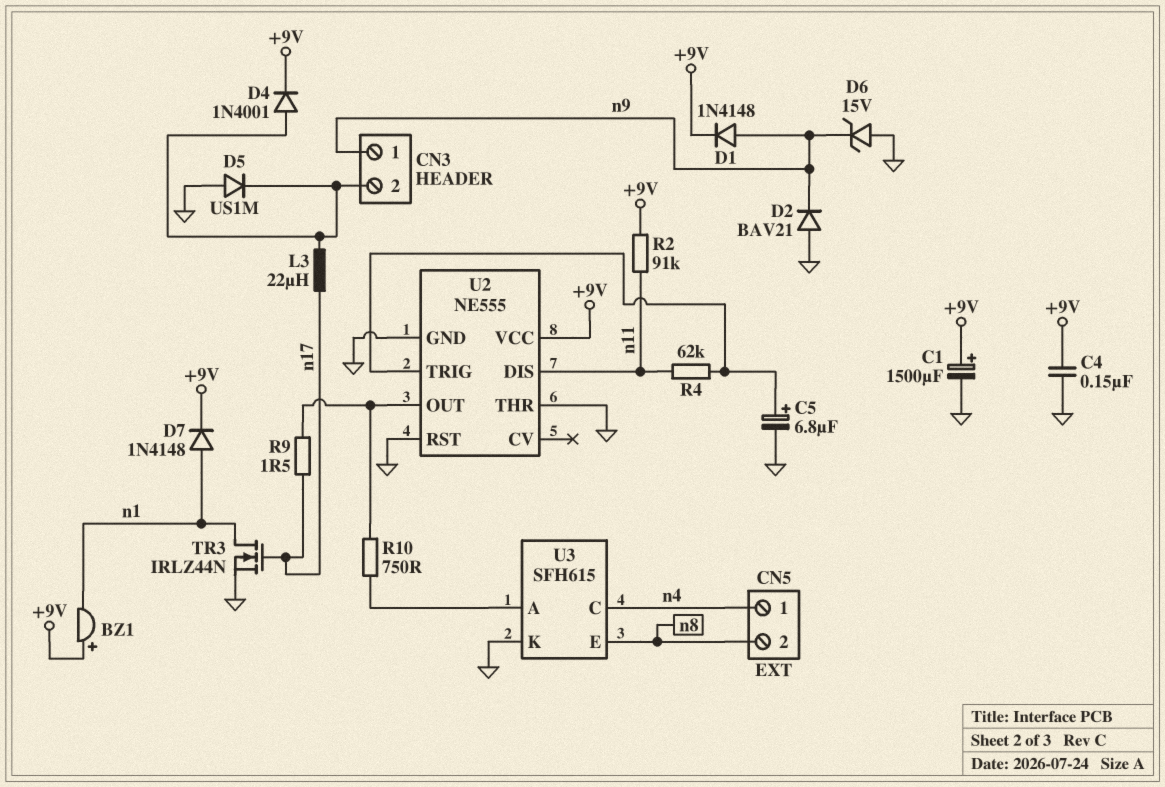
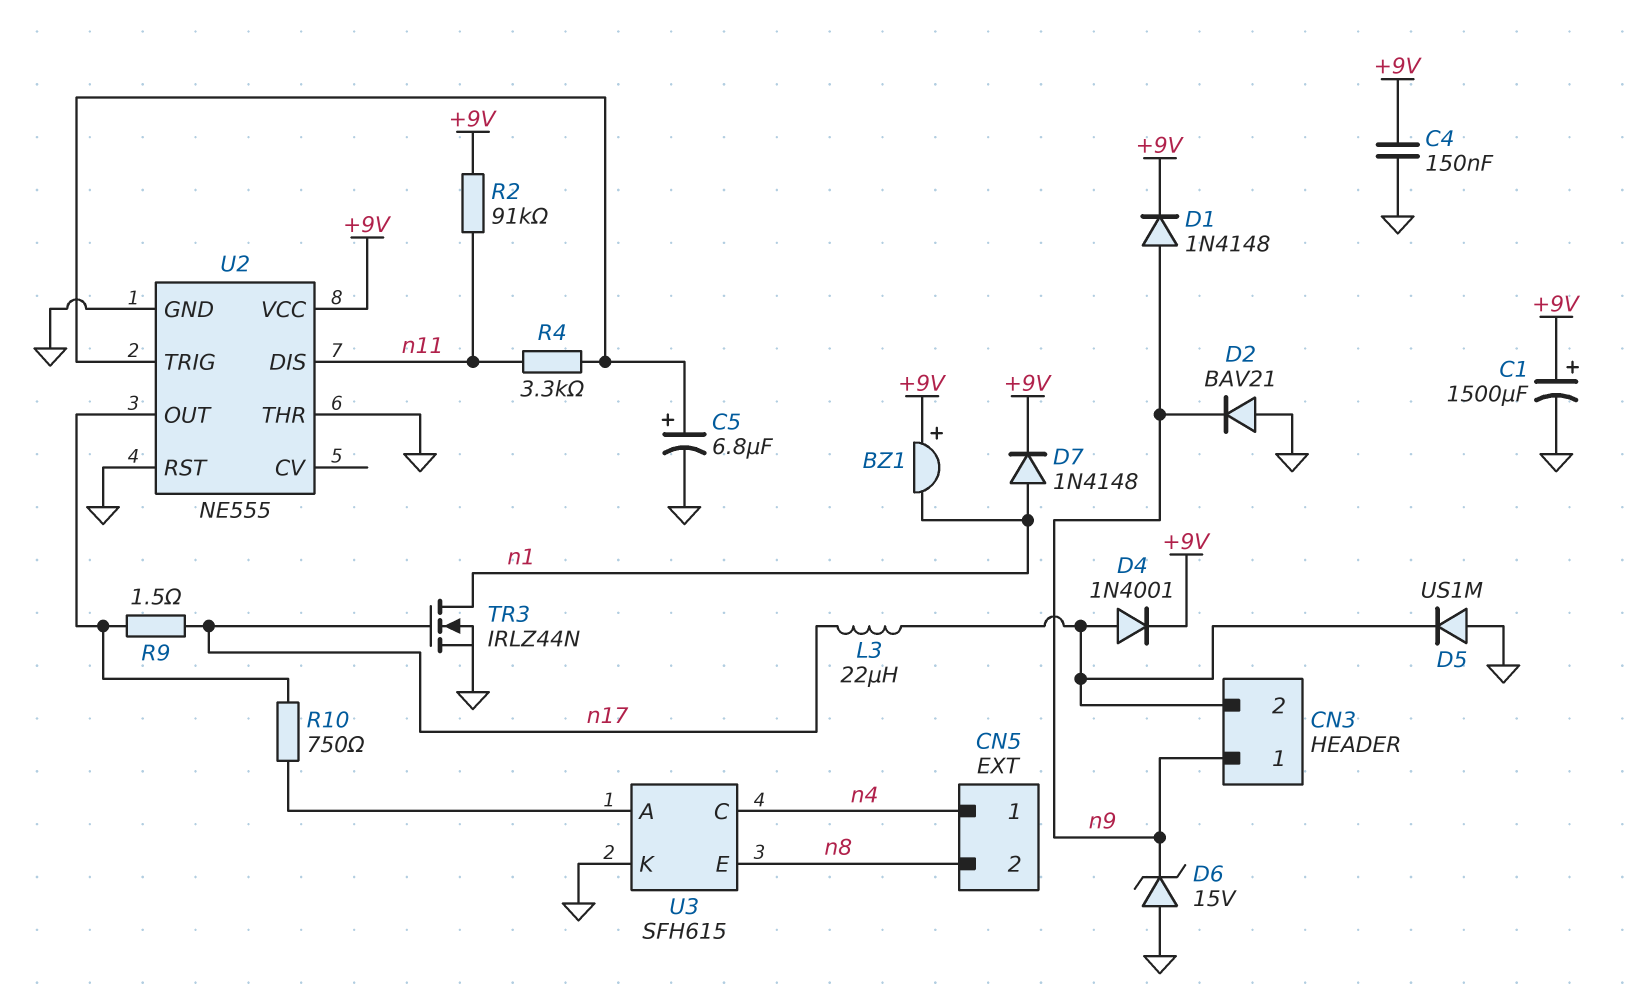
R4: 62k (U2/TRIG, n11) -> 3.3k (U2/TRIG, n11)

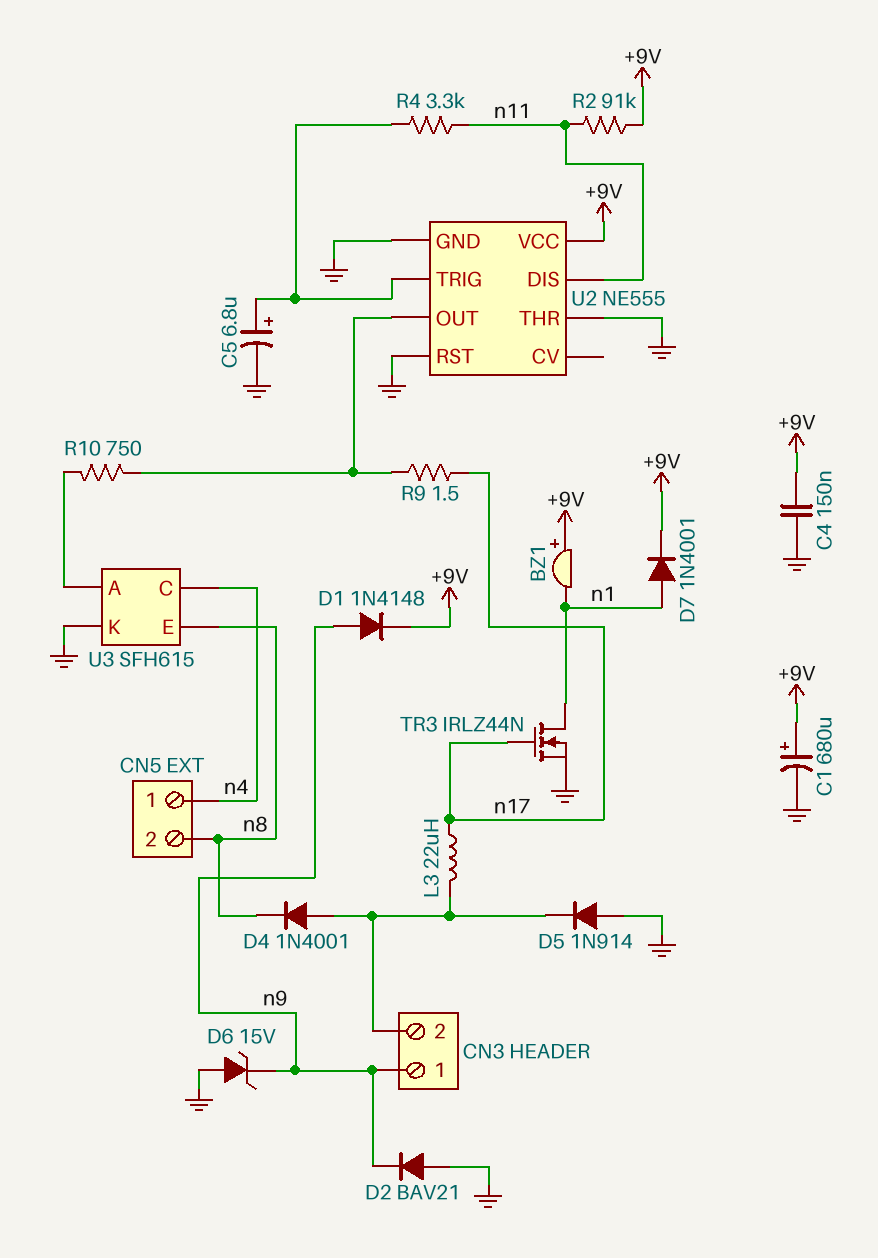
C1: 1500uF (plus +9V, minus GND) -> 680uF (plus +9V, minus GND)
D4: diode 1N4001 (A CN3/2, K +9V) -> diode 1N4001 (A CN3/2, K n8)
D5: diode US1M (A GND, K CN3/2) -> diode 1N914 (A GND, K CN3/2)
D7: diode 1N4148 (A n1, K +9V) -> diode 1N4001 (A n1, K +9V)

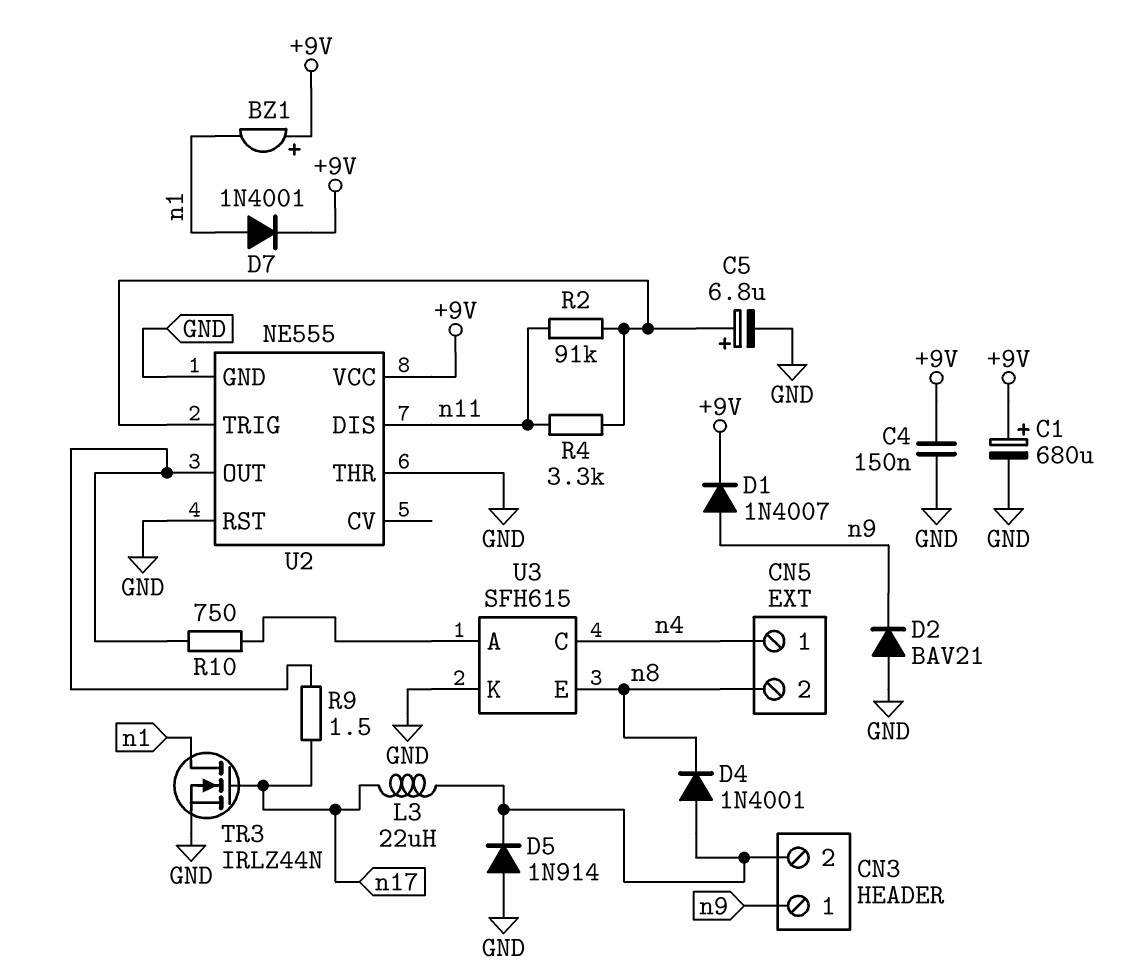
D1: diode 1N4148 (A n9, K +9V) -> diode 1N4007 (A n9, K +9V)
D6: zener 15V (A GND, K n9) -> none
R2: 91k (+9V, n11) -> 91k (U2/TRIG, n11)

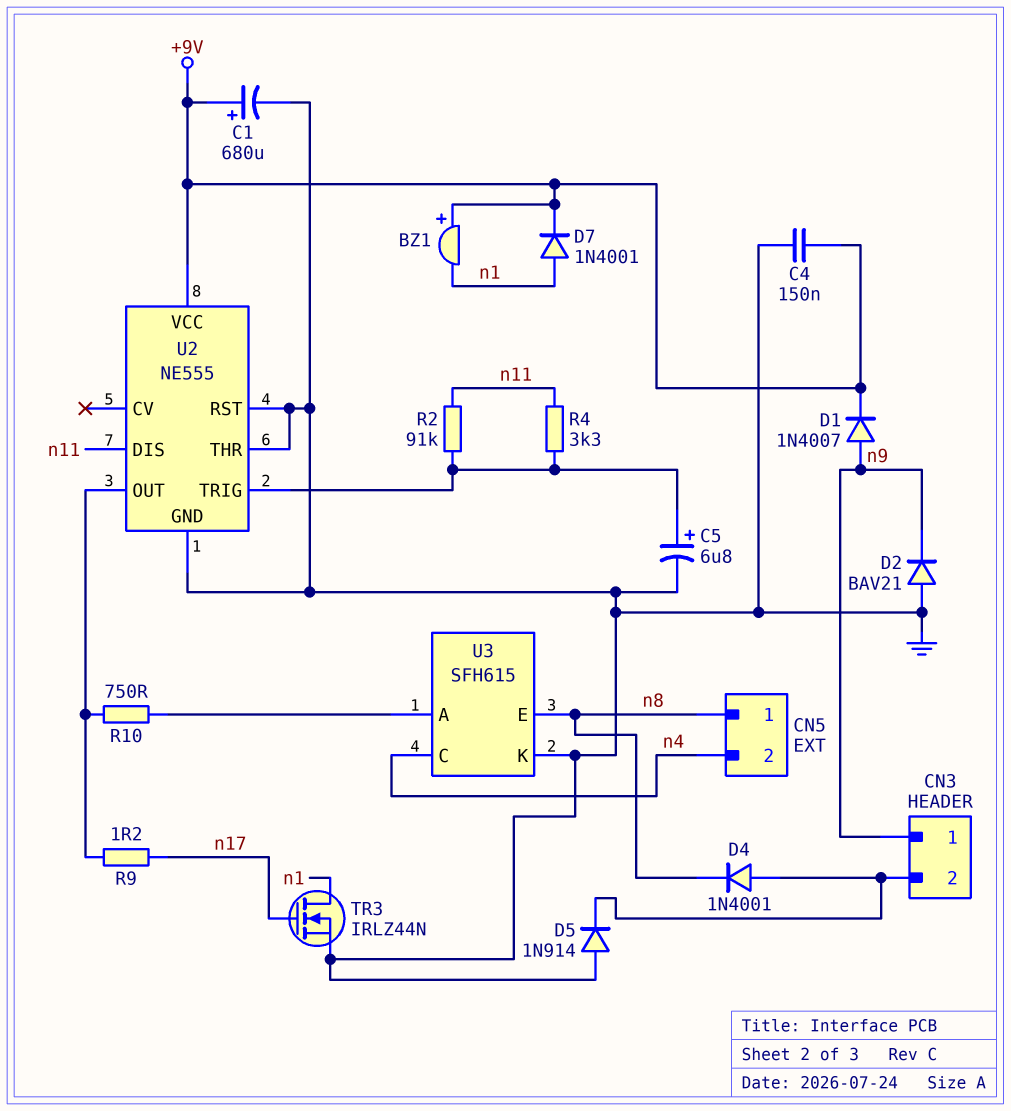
CN5 pin 1: n4 -> n8
CN5 pin 2: n8 -> n4
L3: 22uH (CN3/2, n17) -> none
R9: 1.5 (U2/OUT, n17) -> 1.2 (U2/OUT, n17)

